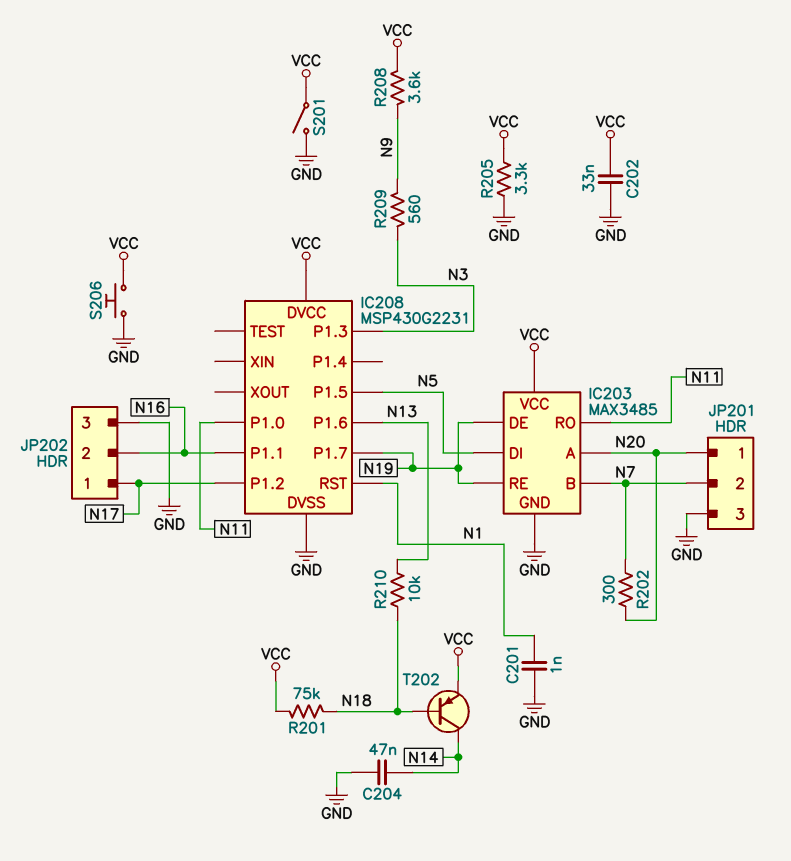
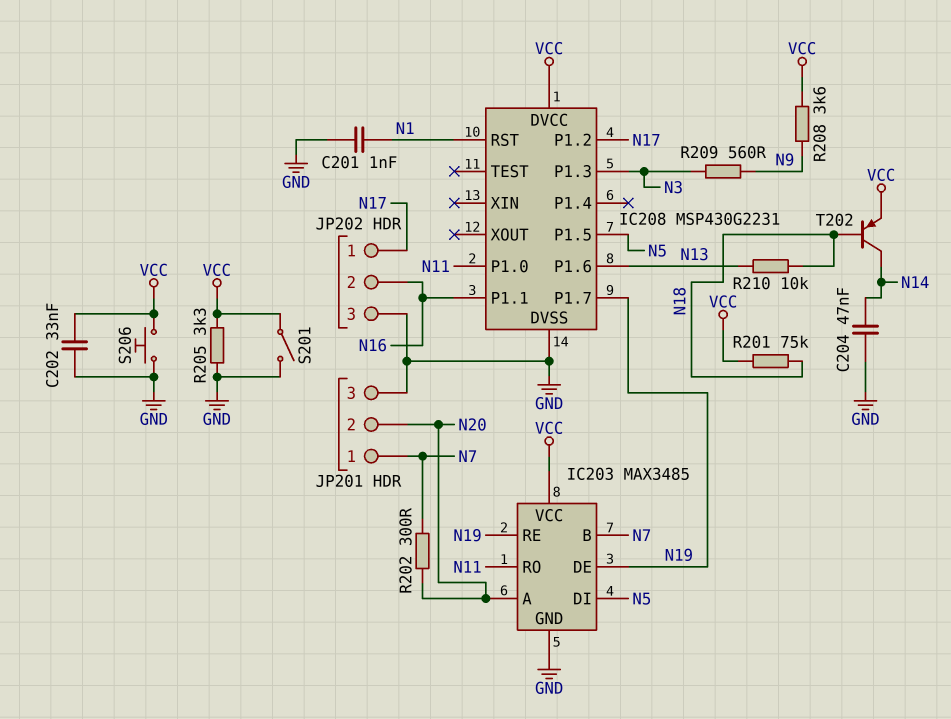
JP201 pin 1: N20 -> N7
JP201 pin 2: N7 -> N20

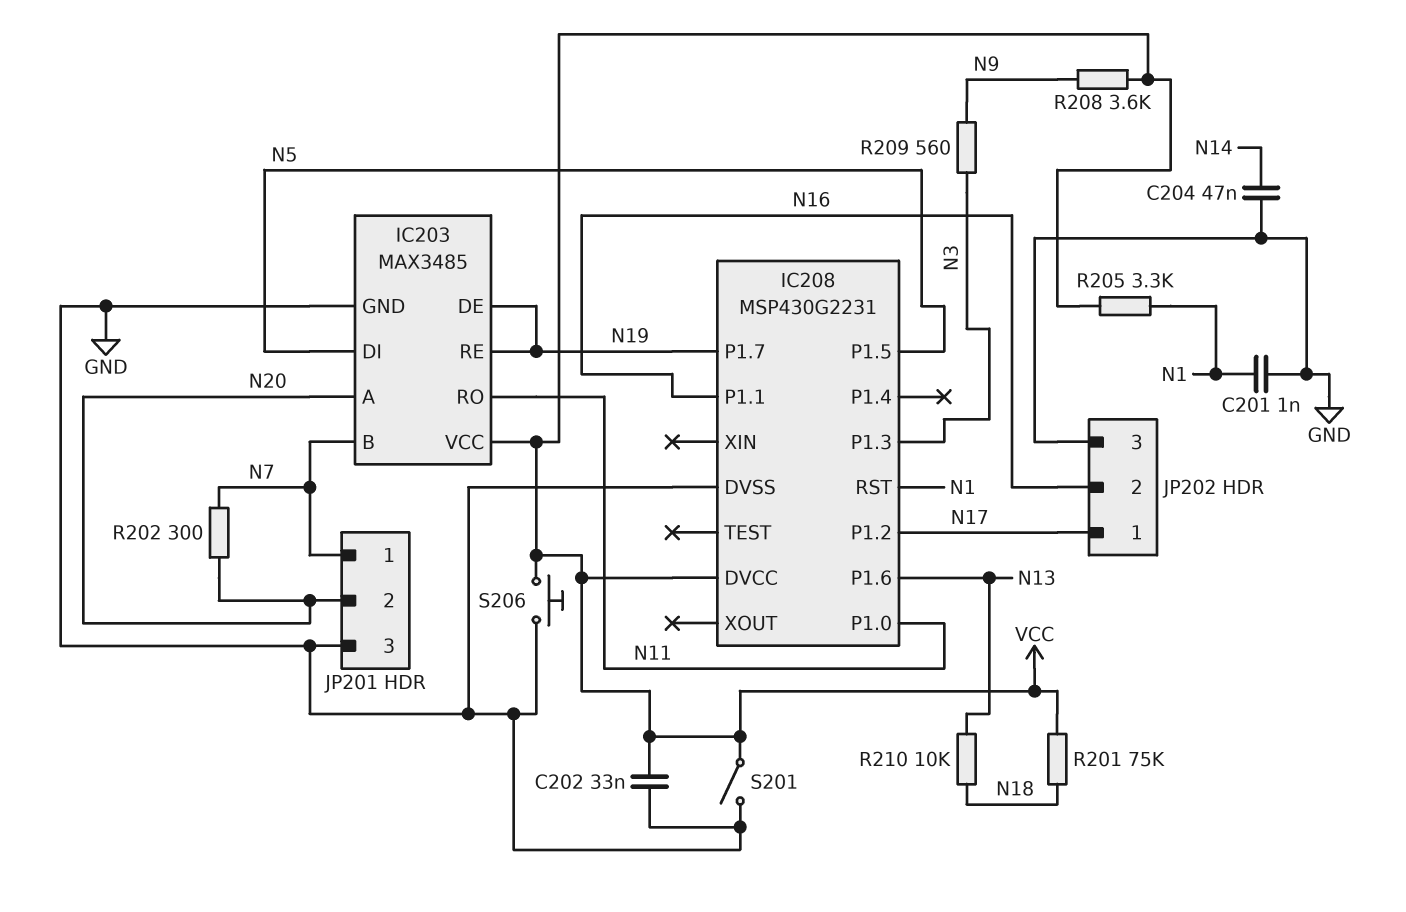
R205: 3.3k (GND, VCC) -> 3.3k (N1, VCC)
T202: PNP (B N18, C N14, E VCC) -> none

